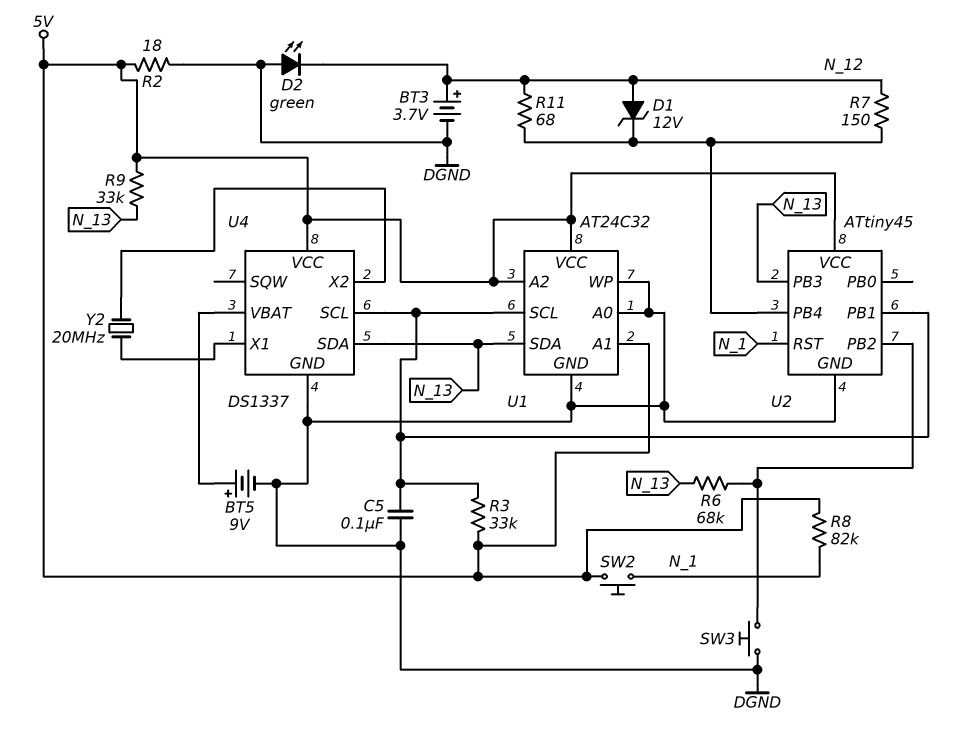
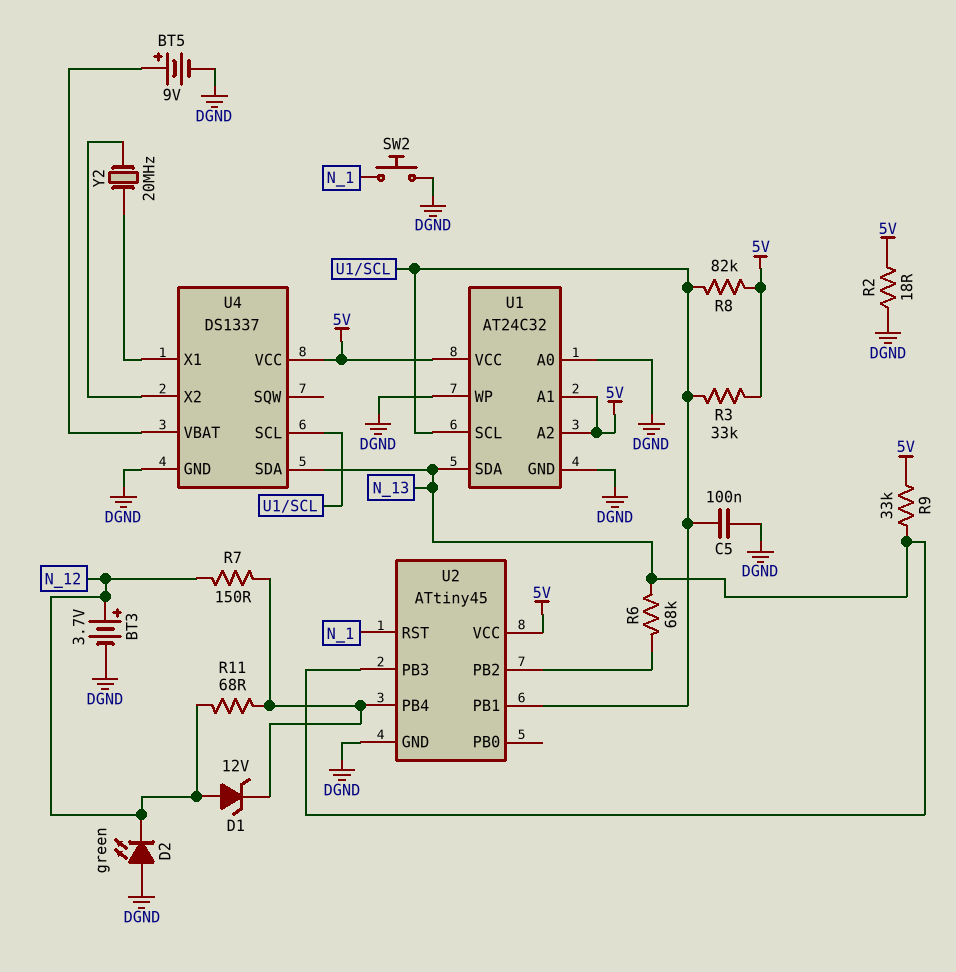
R8: 82k (5V, N_1) -> 82k (5V, U1/SCL)
SW2: button (5V, N_1) -> button (DGND, N_1)
SW3: button (DGND, U2/PB2) -> none

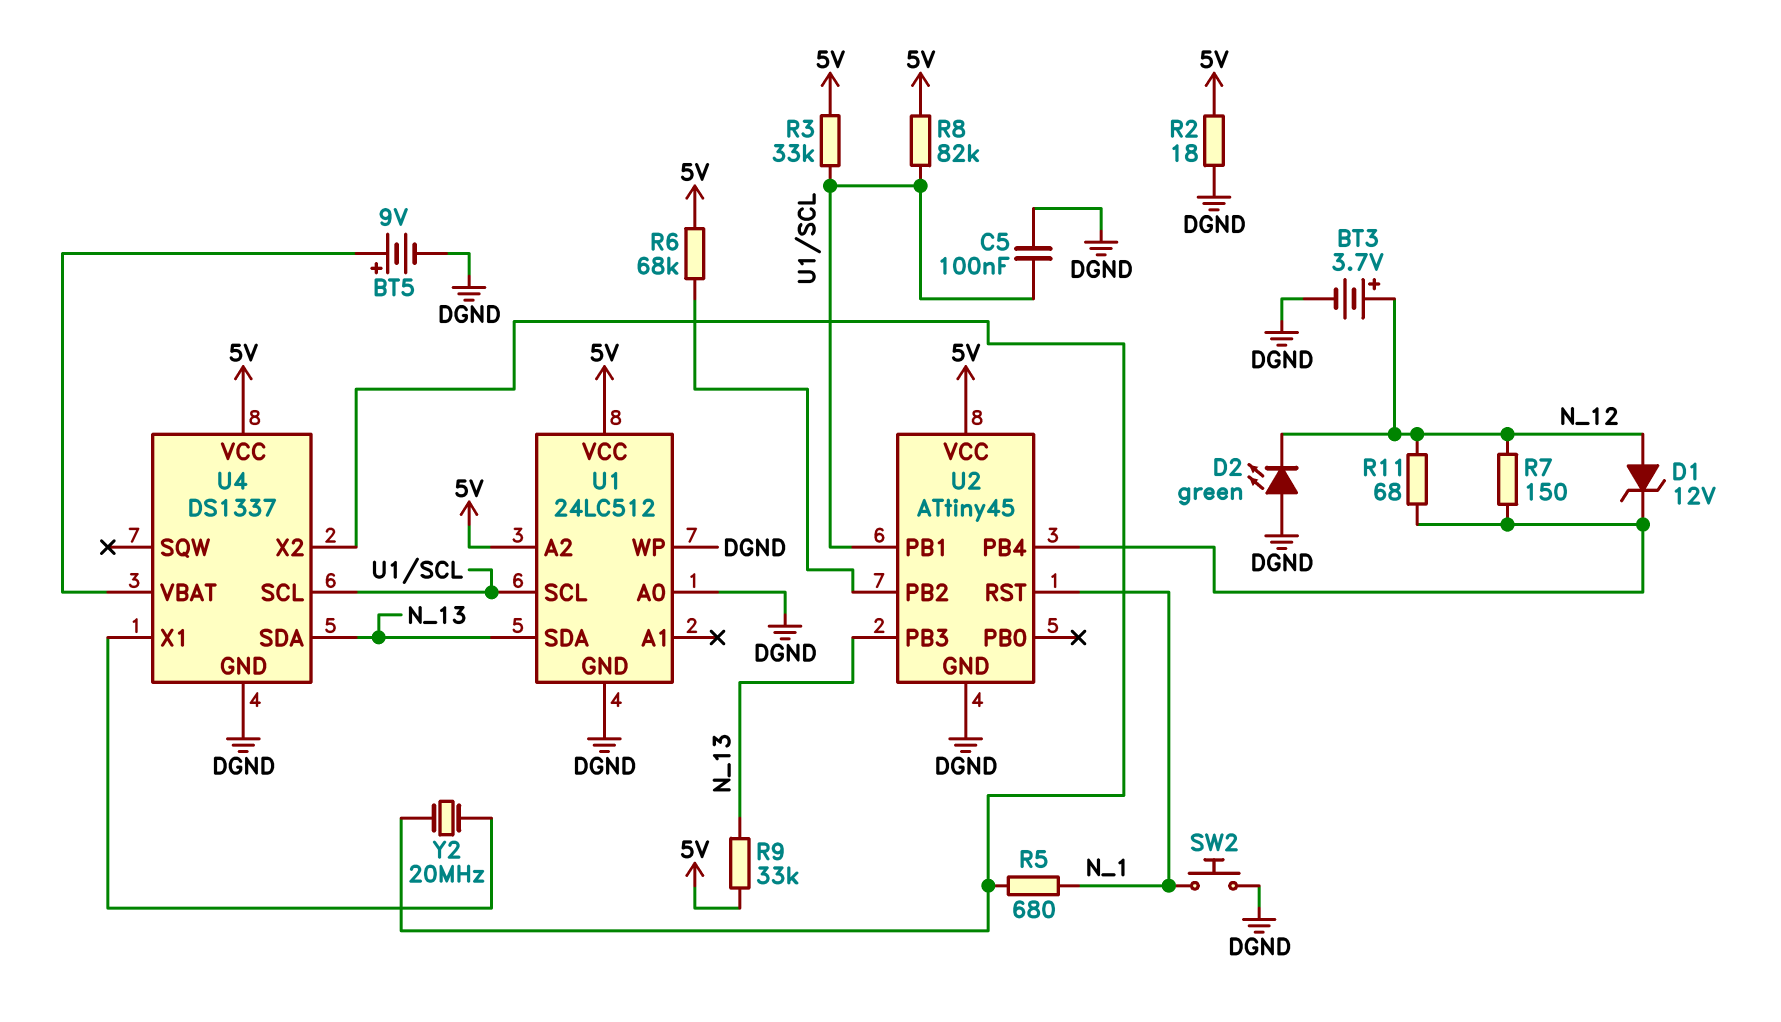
R5: none -> 680 (N_1, U4/X2)
R6: 68k (N_13, U2/PB2) -> 68k (5V, U2/PB2)
U1: AT24C32 -> 24LC512
U1 pin A1: 5V -> none

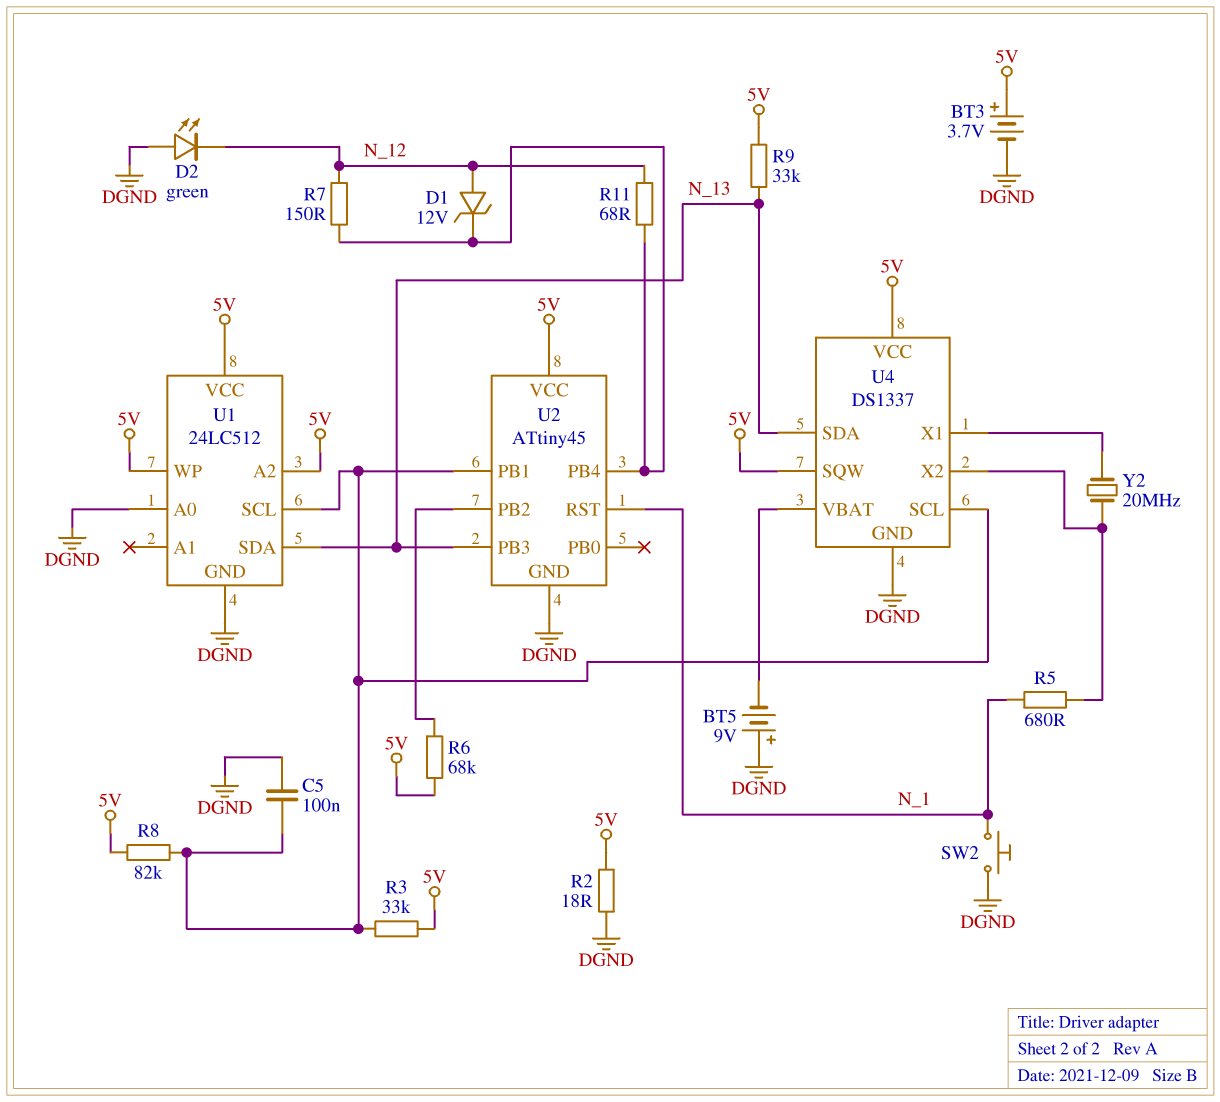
BT3: 3.7V (plus N_12, minus DGND) -> 3.7V (plus 5V, minus DGND)
BT5: 9V (plus U4/VBAT, minus DGND) -> 9V (plus DGND, minus U4/VBAT)
U1 pin WP: DGND -> 5V
U4 pin SQW: none -> 5V

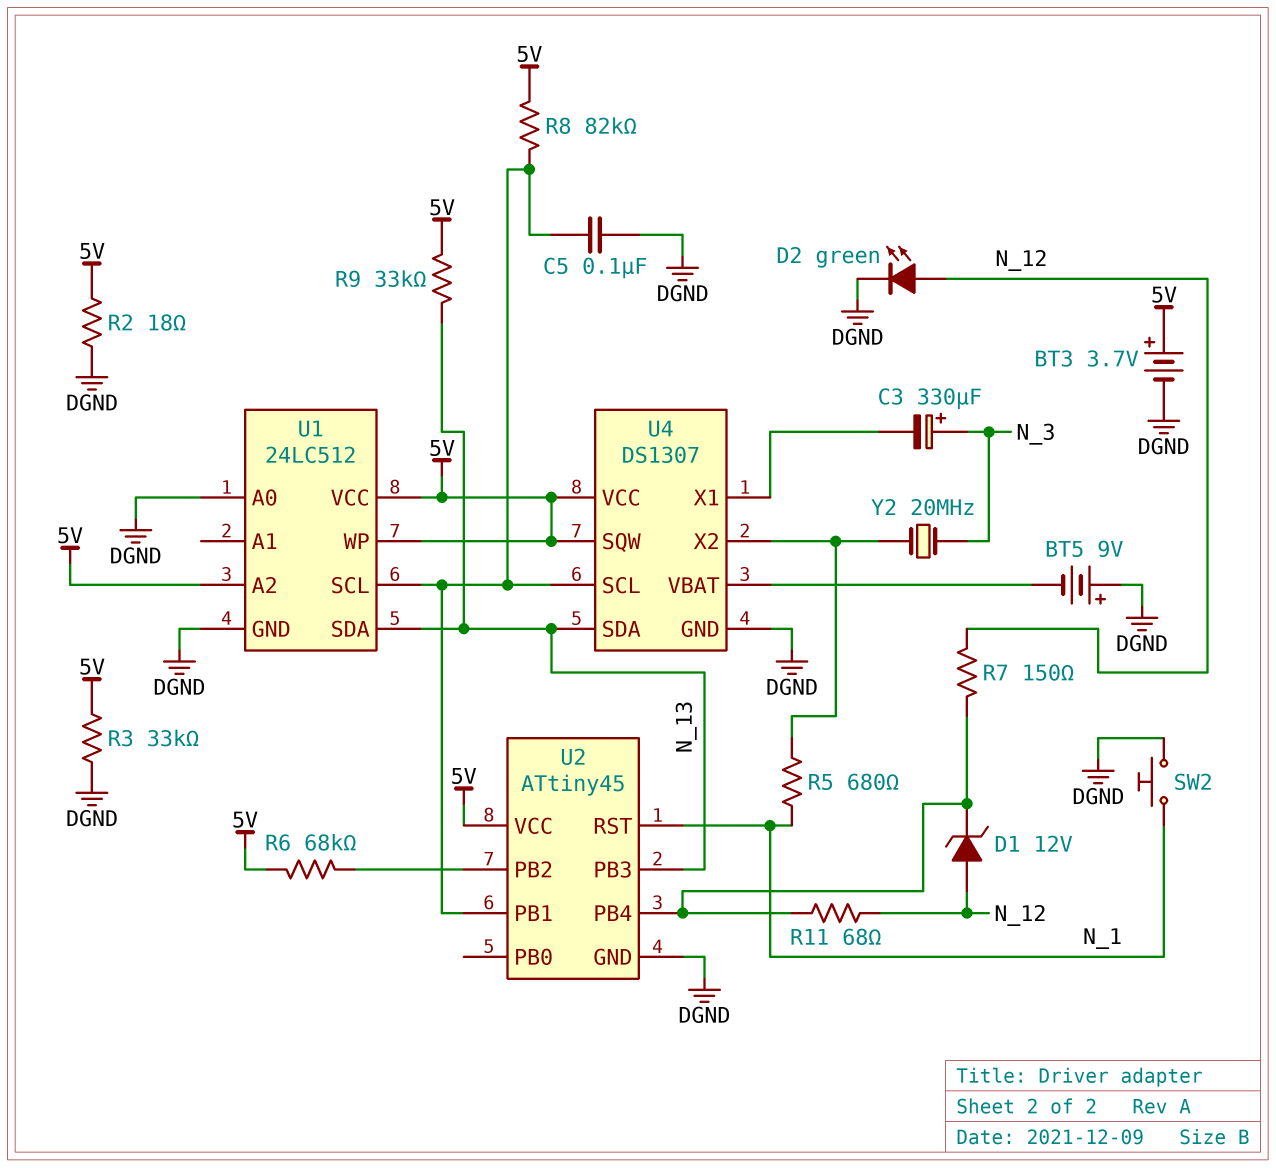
C3: none -> 330uF (plus N_3, minus U4/X1)
D2: LED green (A DGND, K N_12) -> LED green (A N_12, K DGND)
R3: 33k (5V, U1/SCL) -> 33k (5V, DGND)
U4: DS1337 -> DS1307
Y2: 20MHz (U4/X1, U4/X2) -> 20MHz (N_3, U4/X2)

